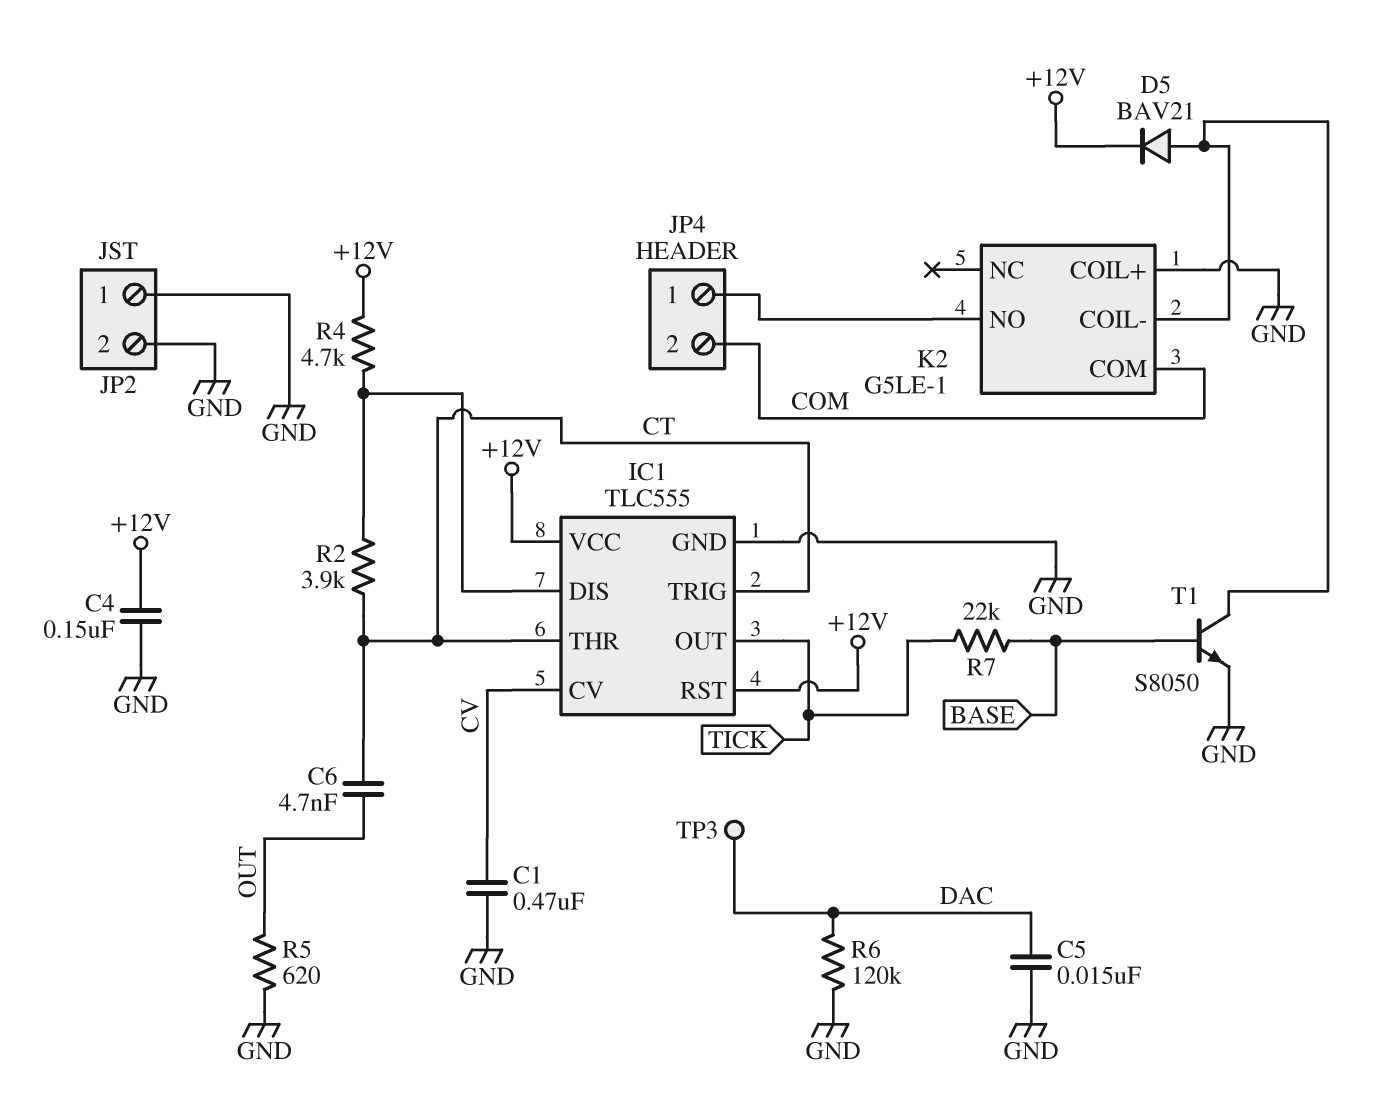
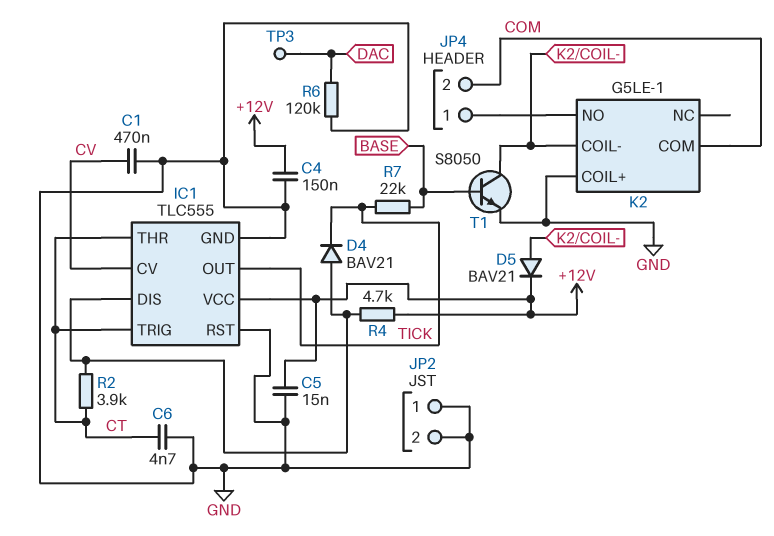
C5: 15nF (DAC, GND) -> 15nF (+12V, GND)
C6: 4.7nF (CT, OUT) -> 4.7nF (CT, GND)
D4: none -> diode BAV21 (A IC1/DIS, K TICK)
IC1 pin RST: +12V -> GND
R5: 620 (GND, OUT) -> none

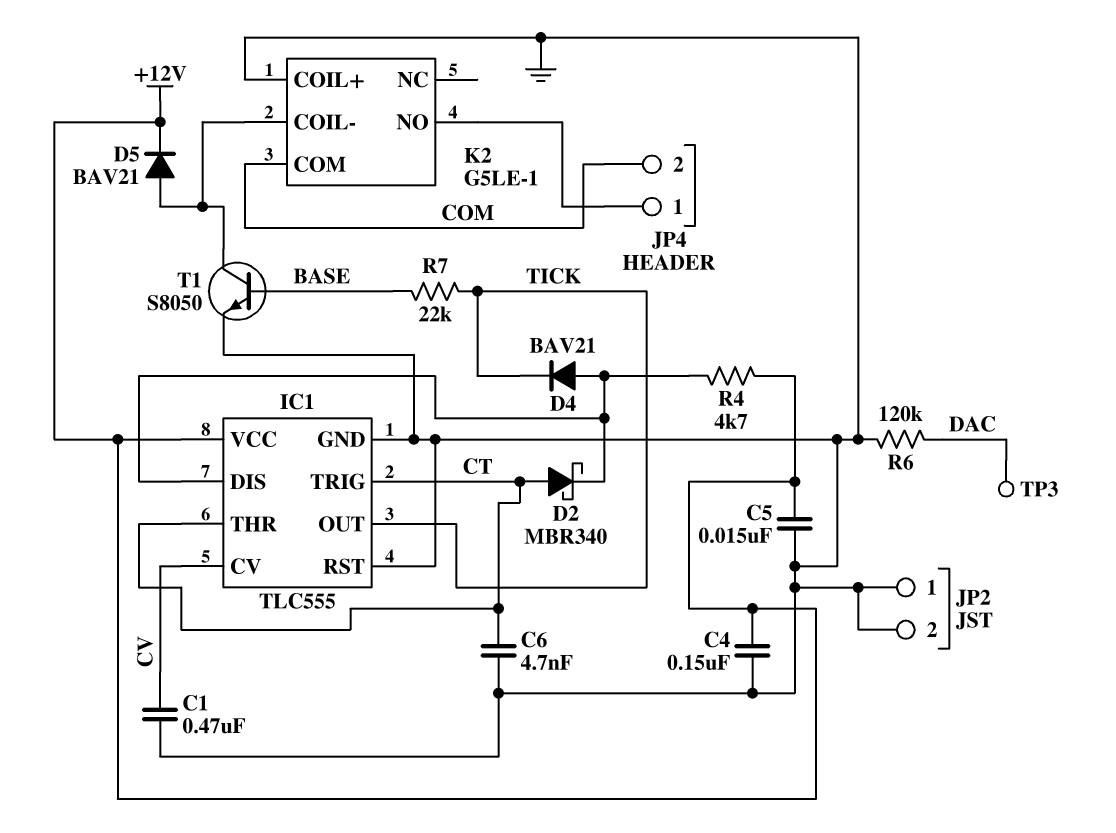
D2: none -> schottky MBR340 (A CT, K IC1/DIS)
R2: 3.9k (CT, IC1/DIS) -> none

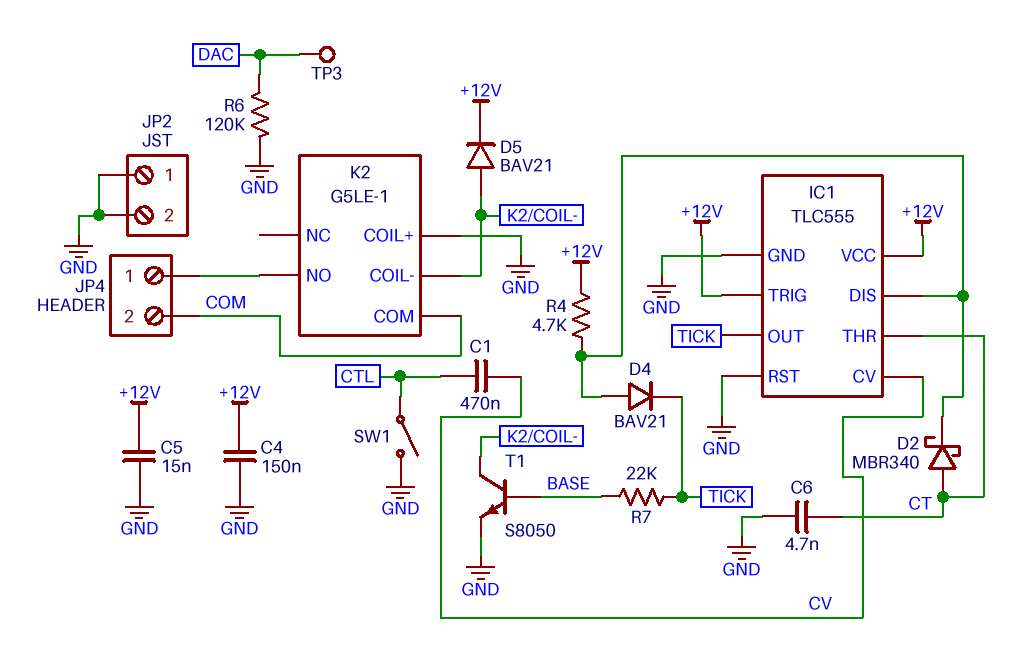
C1: 470nF (CV, GND) -> 470nF (CTL, CV)
IC1 pin TRIG: CT -> +12V
SW1: none -> switch (CTL, GND)

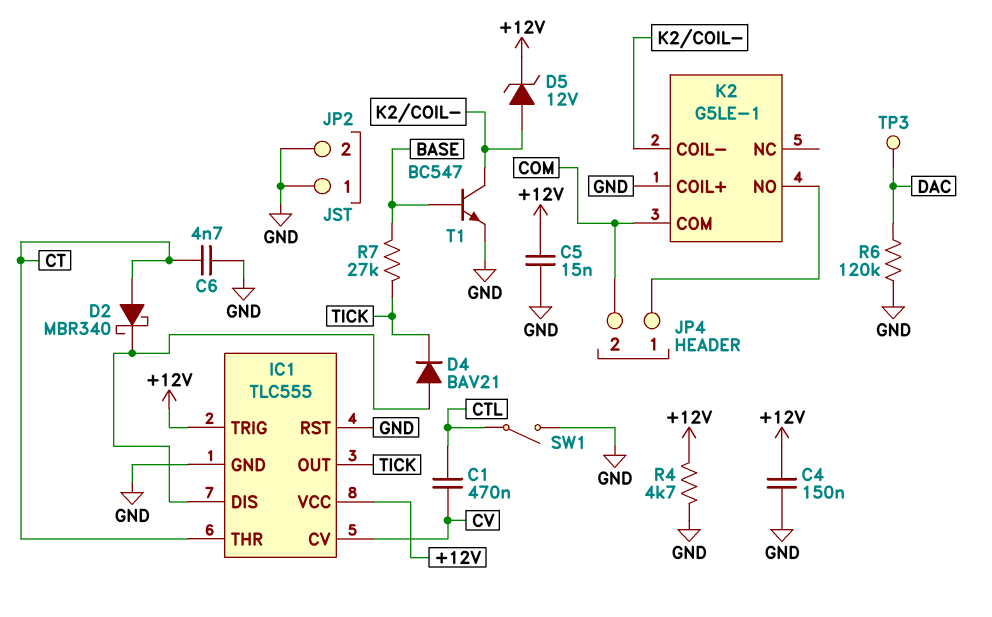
D5: diode BAV21 (A K2/COIL-, K +12V) -> zener 12V (A K2/COIL-, K +12V)
R4: 4.7k (+12V, IC1/DIS) -> 4.7k (+12V, GND)
R7: 22k (BASE, TICK) -> 27k (BASE, TICK)
T1: NPN S8050 (B BASE, C K2/COIL-, E GND) -> NPN BC547 (B BASE, C K2/COIL-, E GND)

